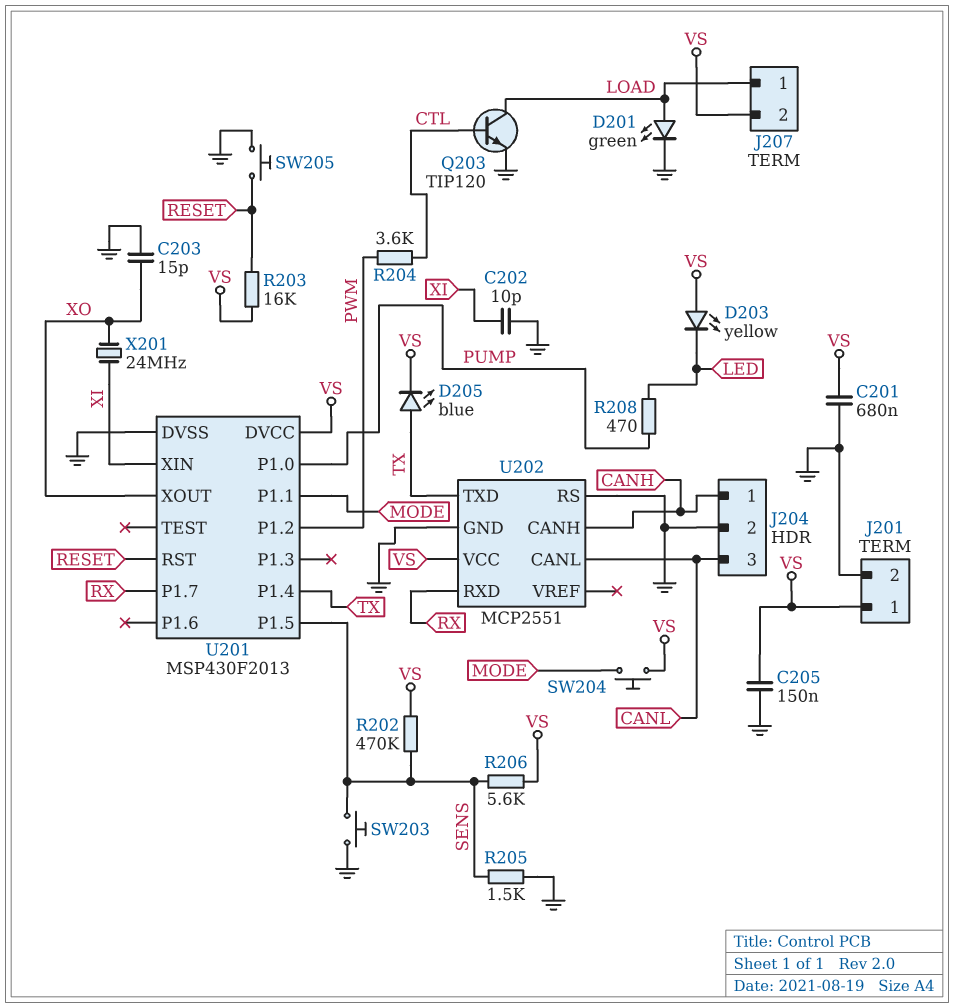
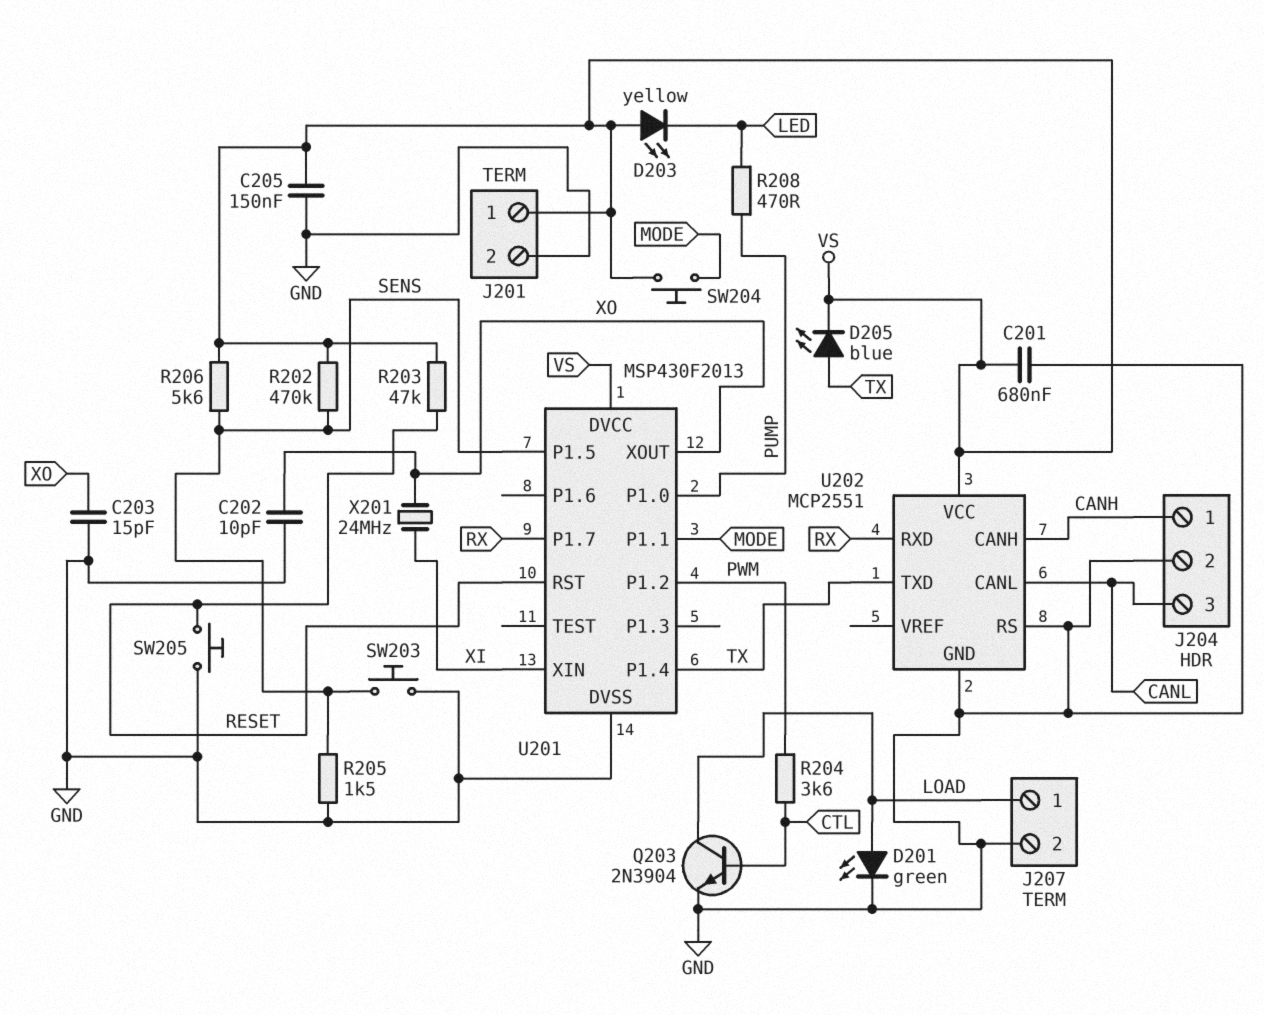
C202: 10pF (GND, XI) -> 10pF (GND, XO)
J207 pin 2: VS -> GND
Q203: NPN TIP120 (B CTL, C LOAD, E GND) -> NPN 2N3904 (B CTL, C LOAD, E GND)
R203: 16k (RESET, VS) -> 47k (RESET, VS)

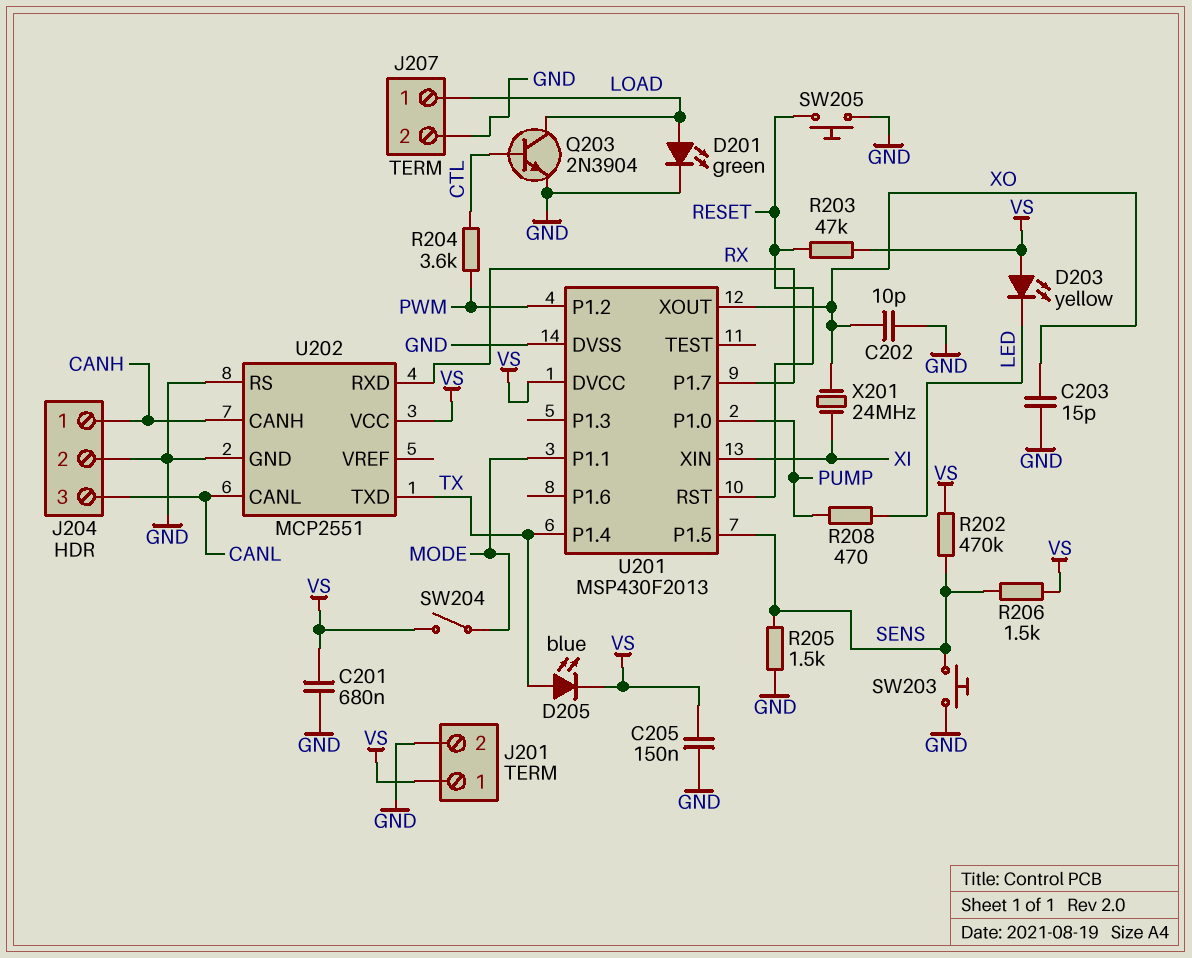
R206: 5.6k (SENS, VS) -> 1.5k (SENS, VS)
SW204: button (MODE, VS) -> switch (MODE, VS)

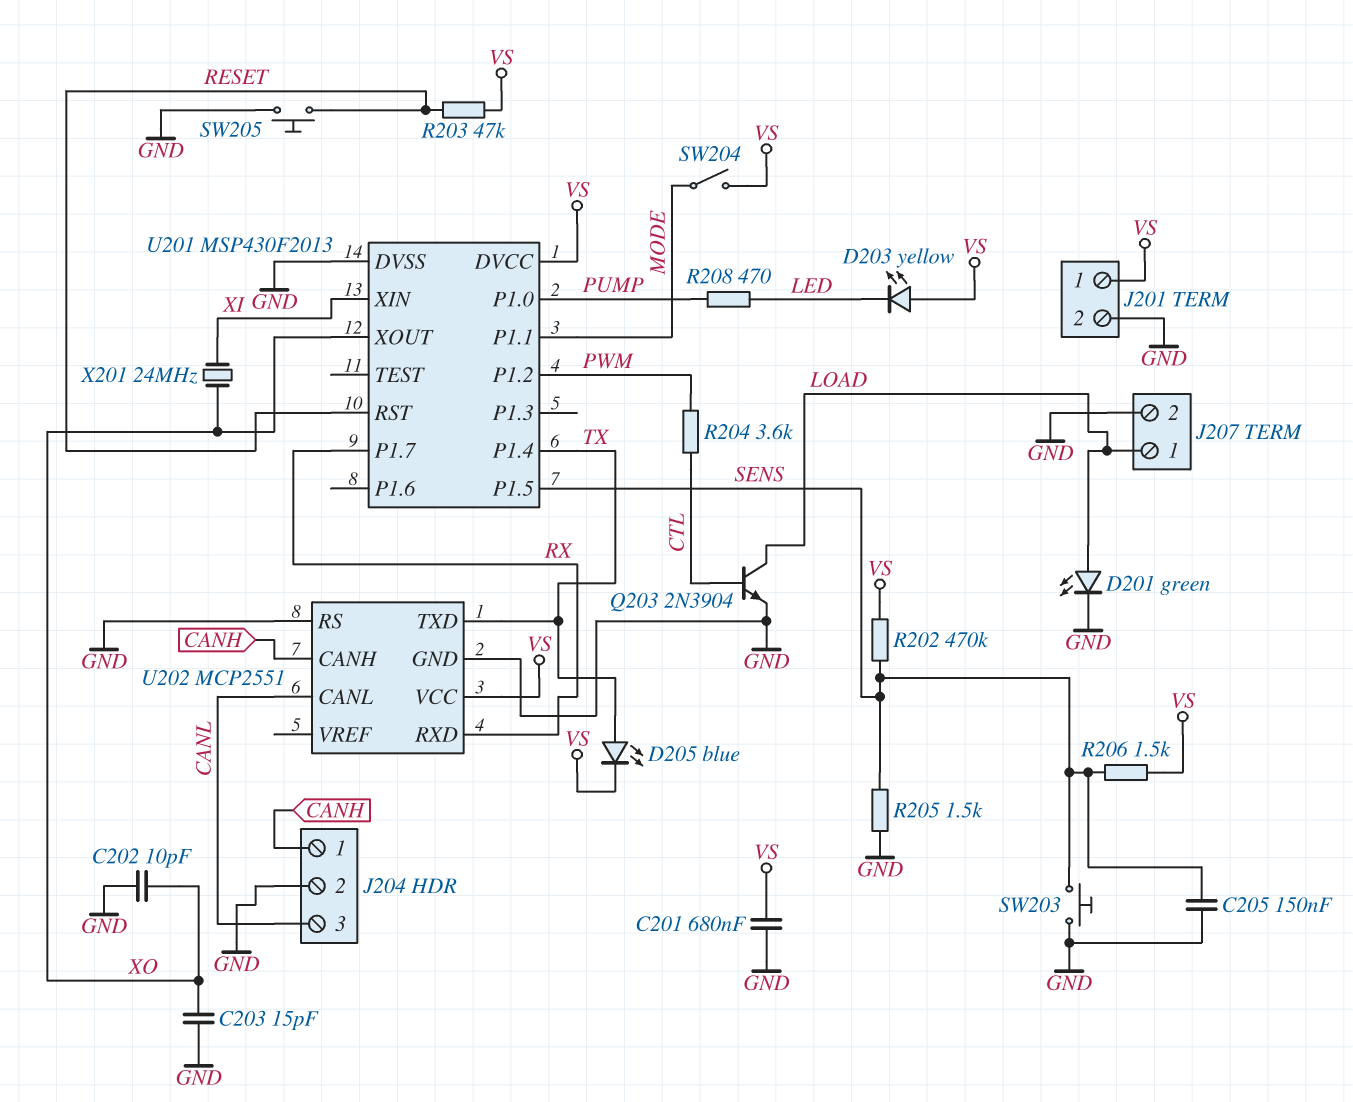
C205: 150nF (GND, VS) -> 150nF (GND, SENS)

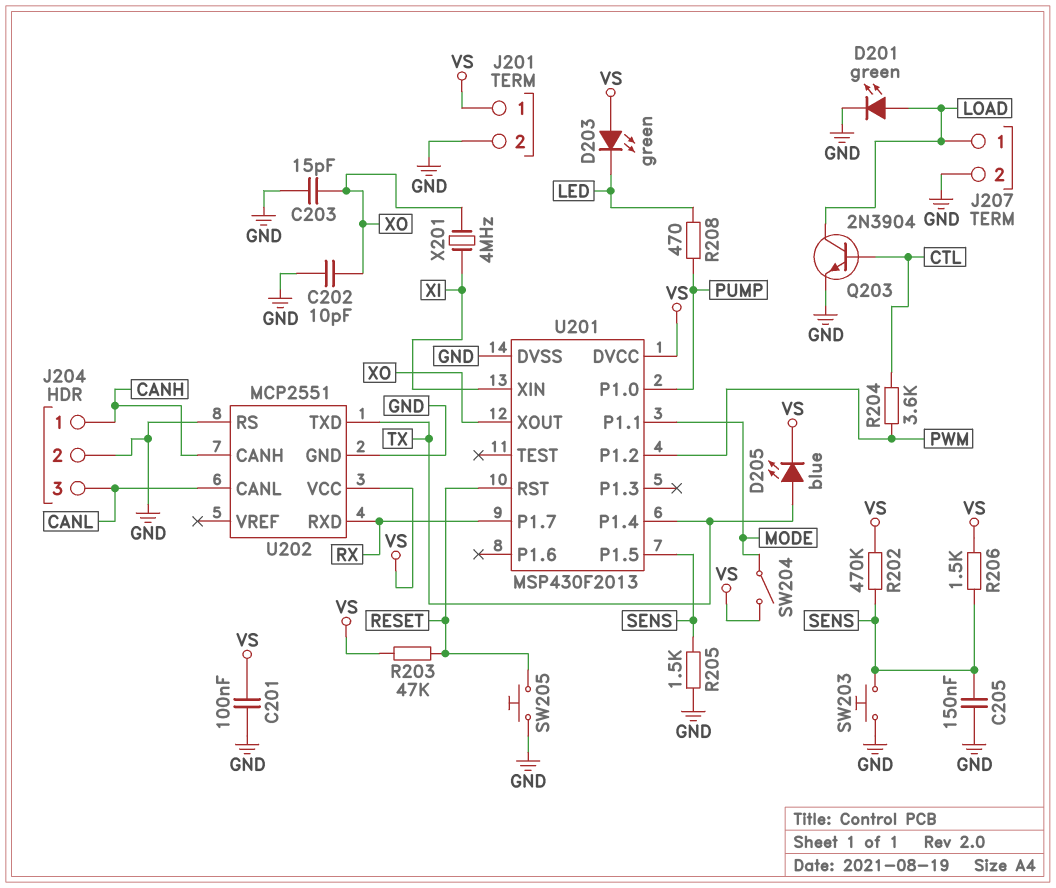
C201: 680nF (GND, VS) -> 100nF (GND, VS)
D203: LED yellow (A VS, K LED) -> LED green (A VS, K LED)
X201: 24MHz (XI, XO) -> 4MHz (XI, XO)

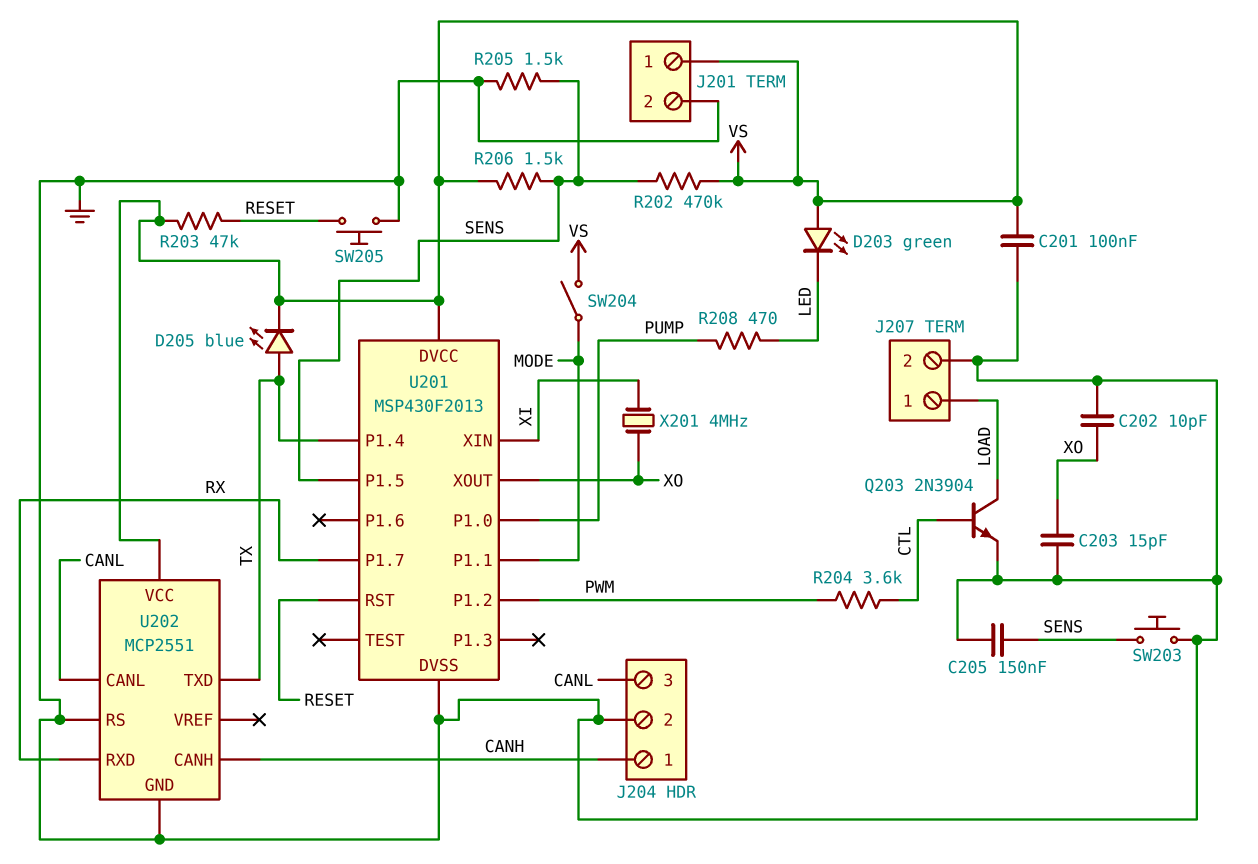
D201: LED green (A LOAD, K GND) -> none

